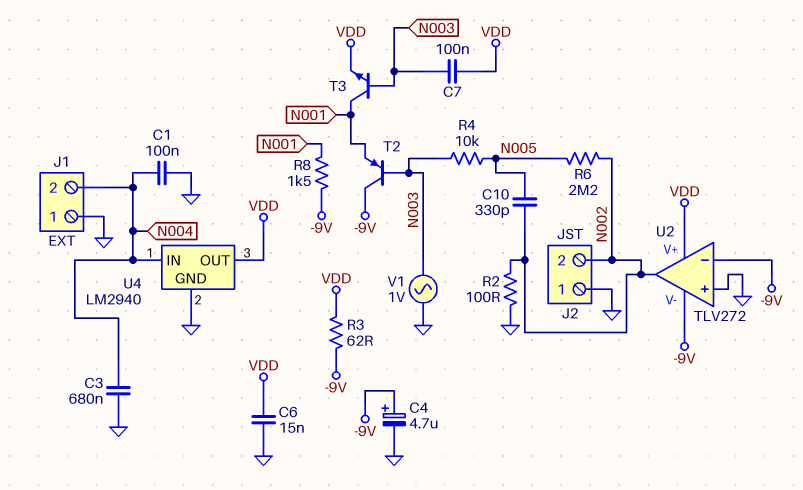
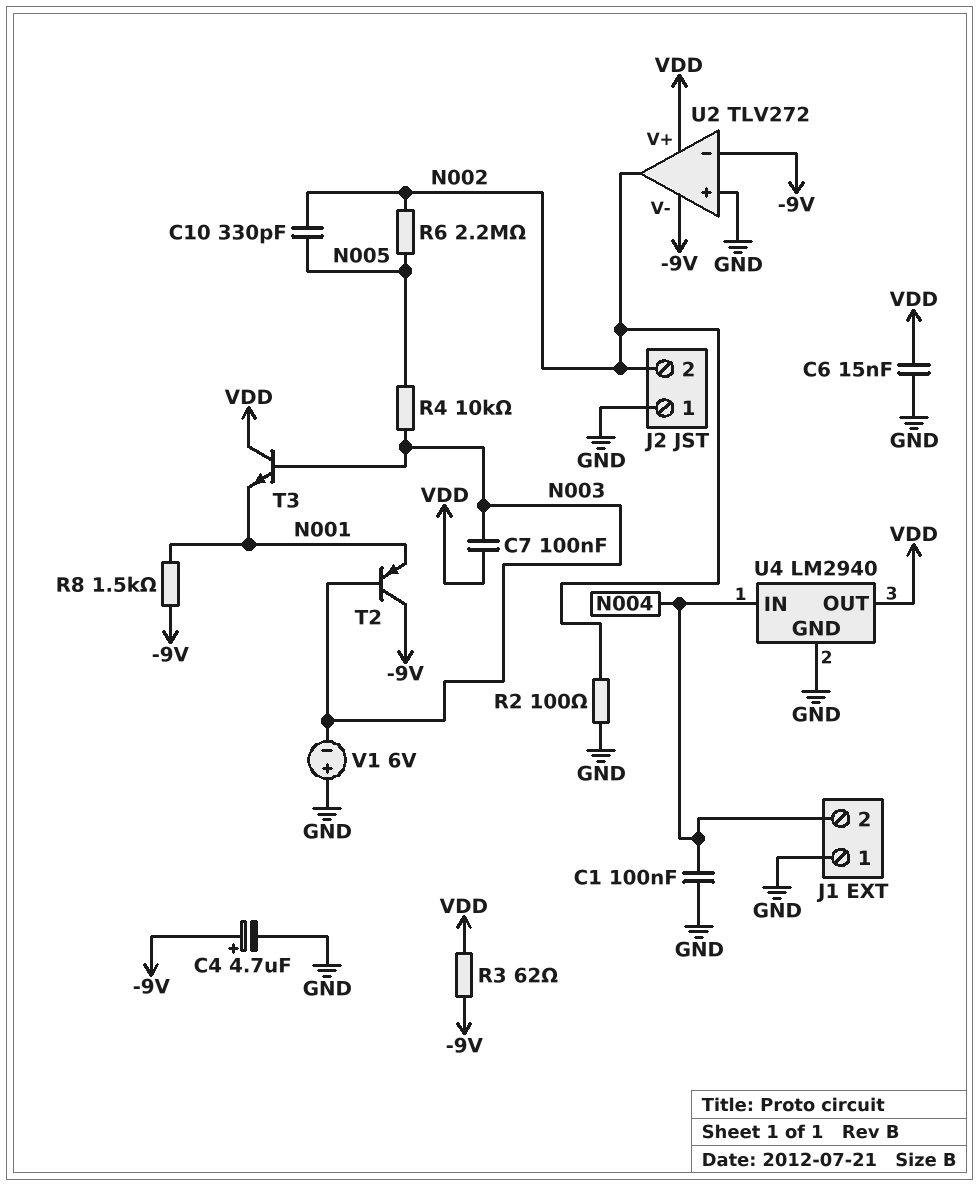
C3: 680nF (GND, N004) -> none
T3: NPN (B N003, C N001, E VDD) -> NPN (B N003, C VDD, E N001)
V1: AC 1V (GND, N003) -> 6V (plus GND, minus N003)

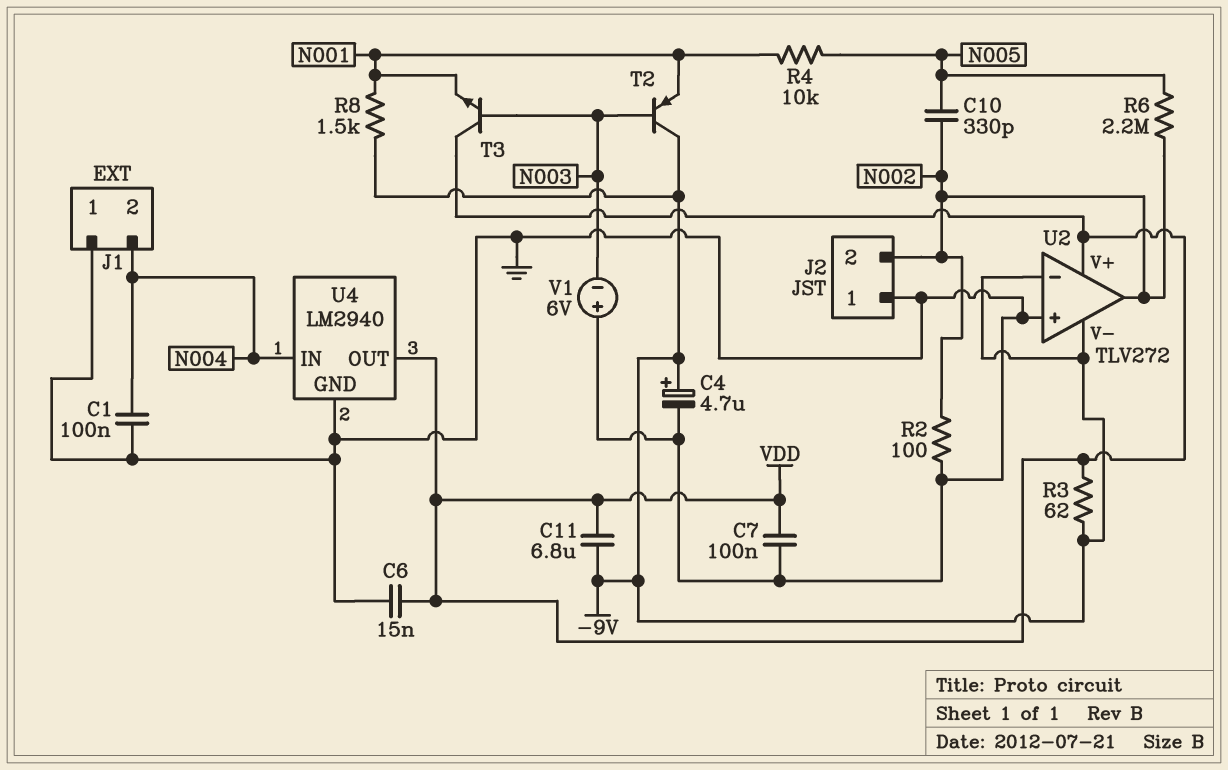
C7: 100nF (N003, VDD) -> 100nF (GND, VDD)
C11: none -> 6.8uF (-9V, VDD)
R4: 10k (N003, N005) -> 10k (N001, N005)

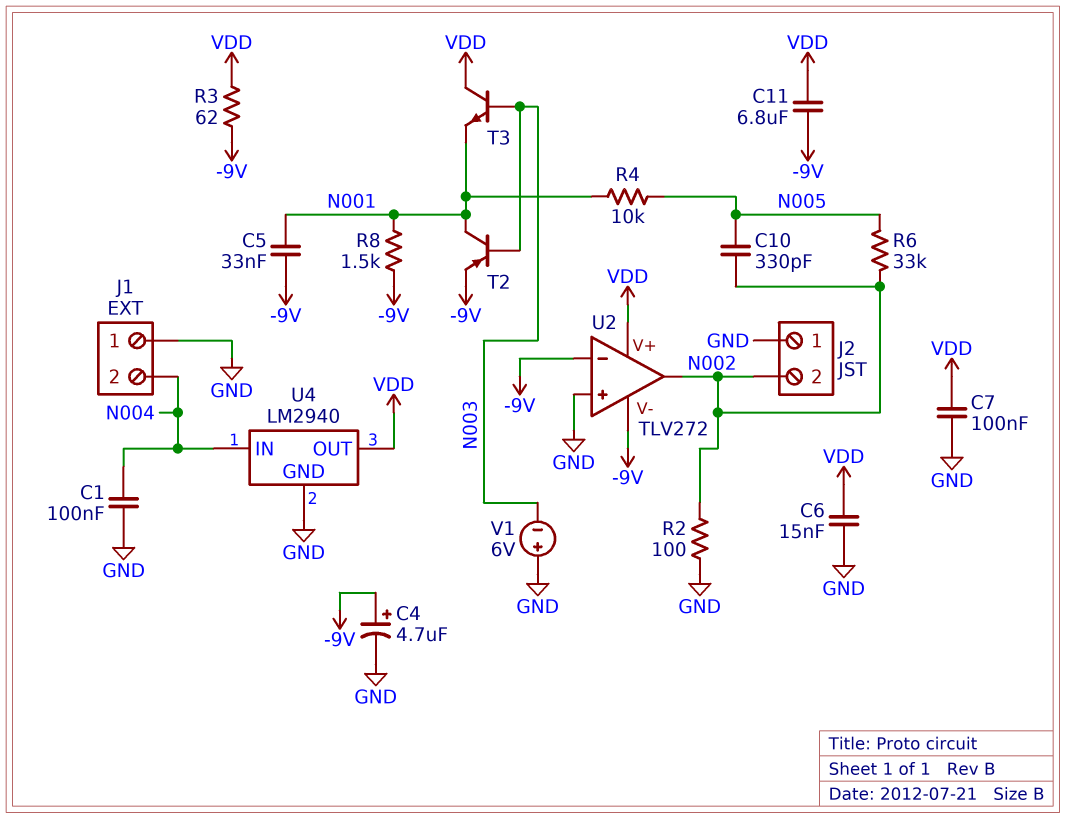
C5: none -> 33nF (-9V, N001)
R6: 2.2M (N002, N005) -> 33k (N002, N005)
T2: PNP (B N003, C -9V, E N001) -> PNP (B N003, C N001, E -9V)

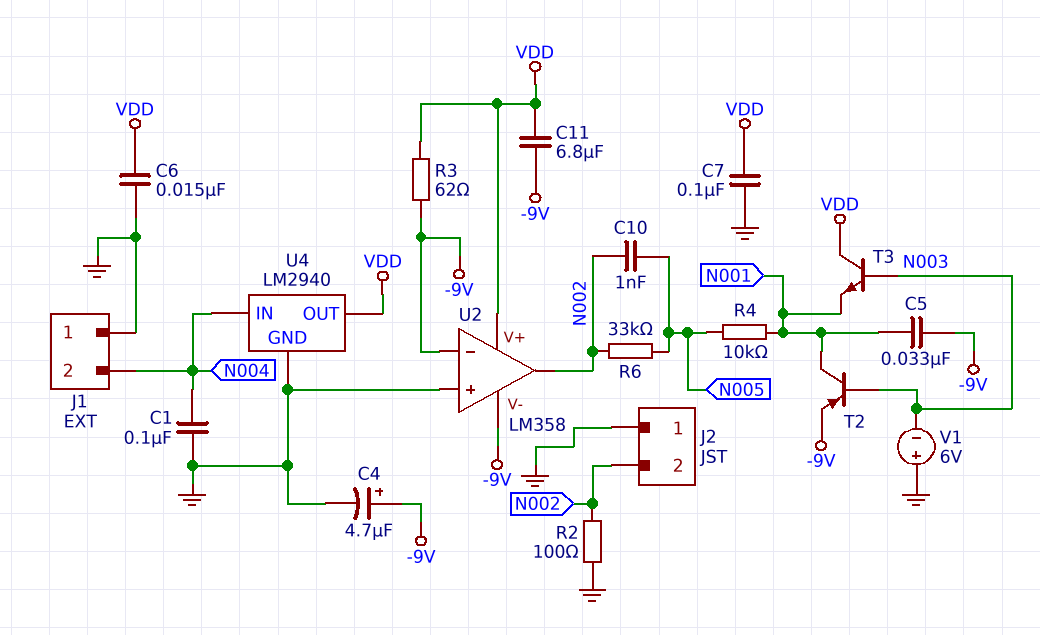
C10: 330pF (N002, N005) -> 1nF (N002, N005)
R8: 1.5k (-9V, N001) -> none
U2: TLV272 -> LM358

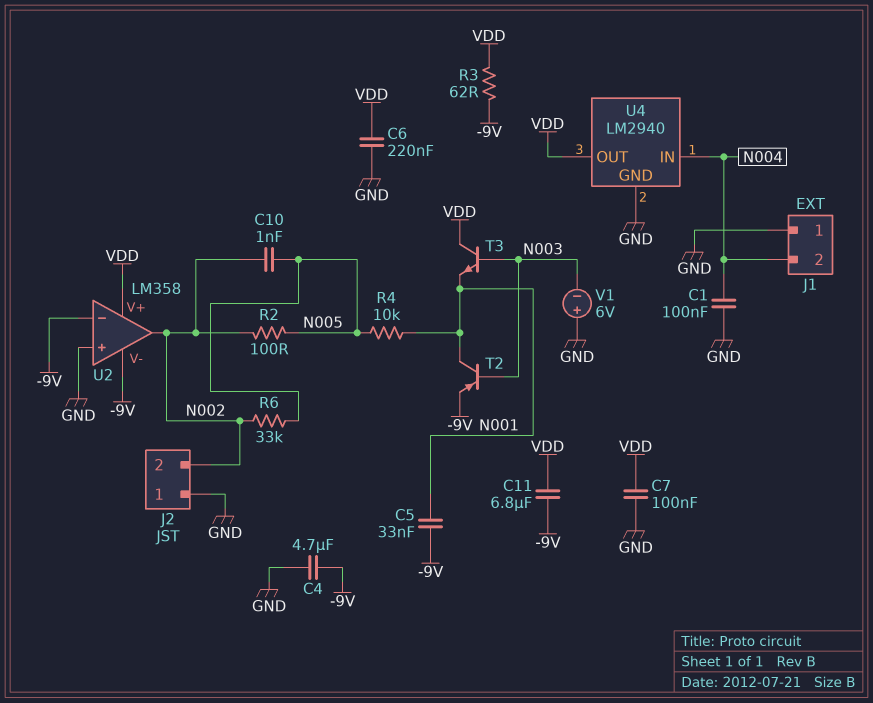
C4: 4.7uF (plus -9V, minus GND) -> 4.7uF (-9V, GND)
C6: 15nF (GND, VDD) -> 220nF (GND, VDD)
R2: 100 (GND, N002) -> 100 (N002, N005)

